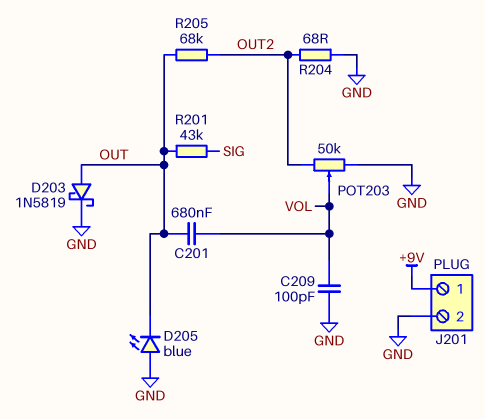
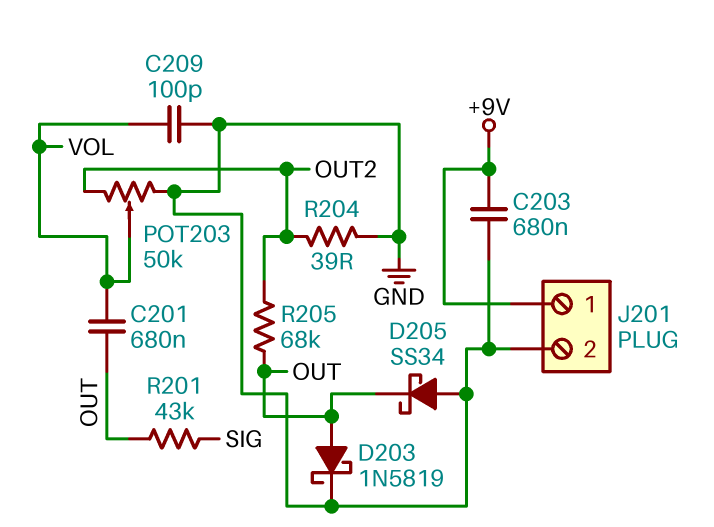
C203: none -> 680nF (+9V, GND)
D205: LED blue (A GND, K OUT) -> schottky SS34 (A GND, K OUT)
R204: 68 (GND, OUT2) -> 39 (GND, OUT2)

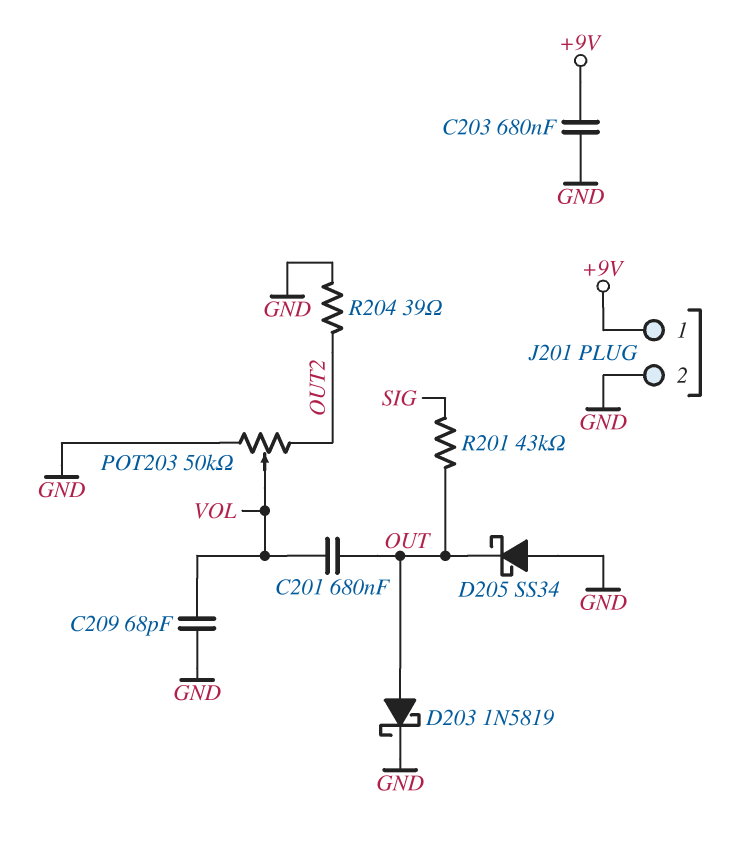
C209: 100pF (GND, VOL) -> 68pF (GND, VOL)
R205: 68k (OUT, OUT2) -> none

